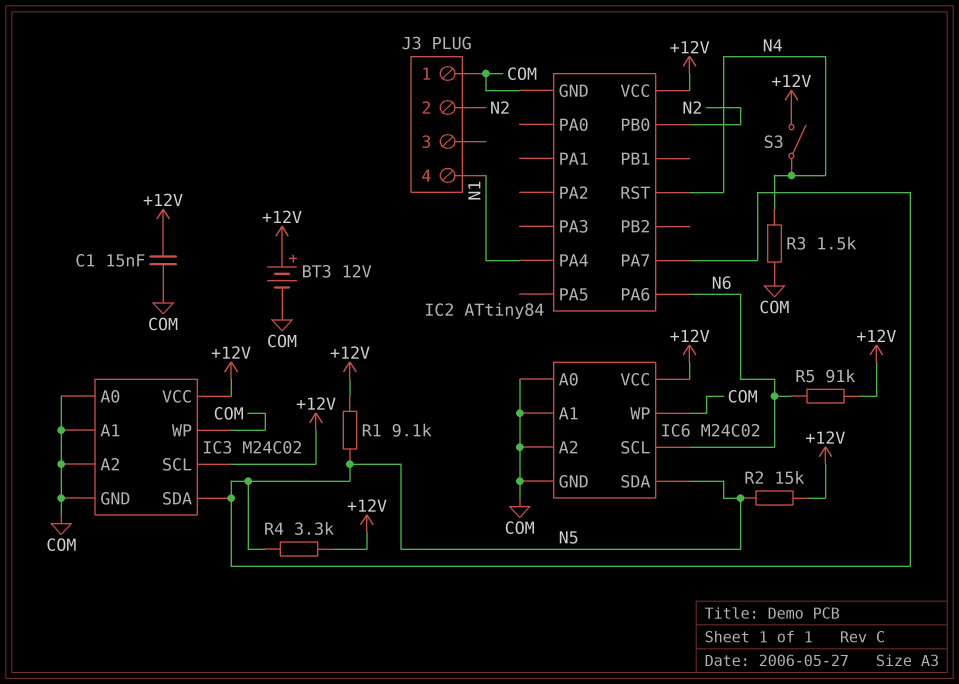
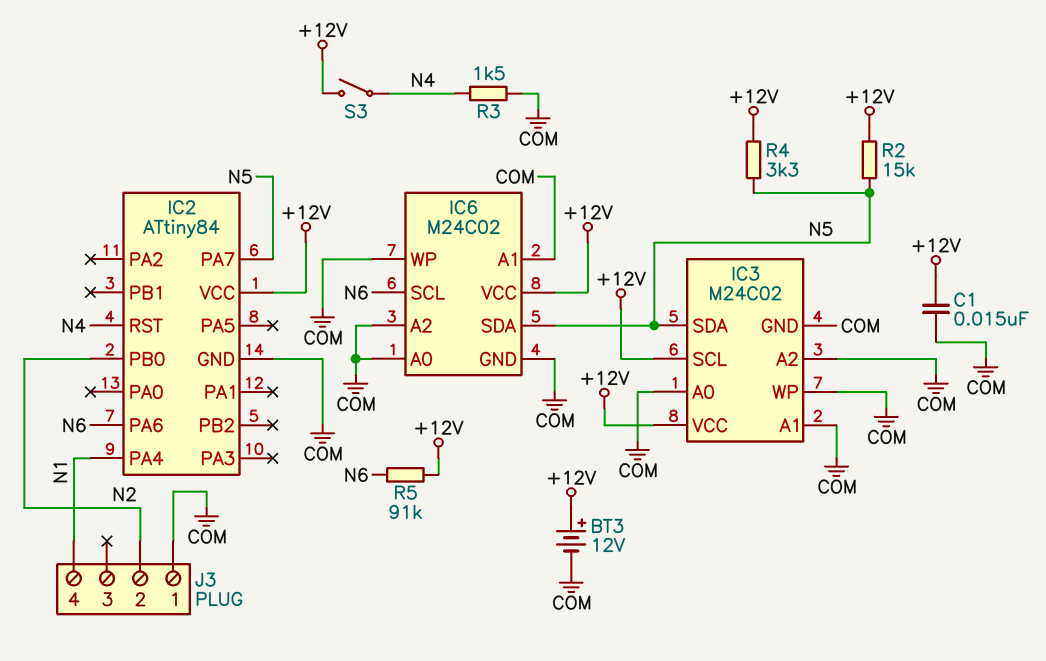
R1: 9.1k (+12V, N5) -> none

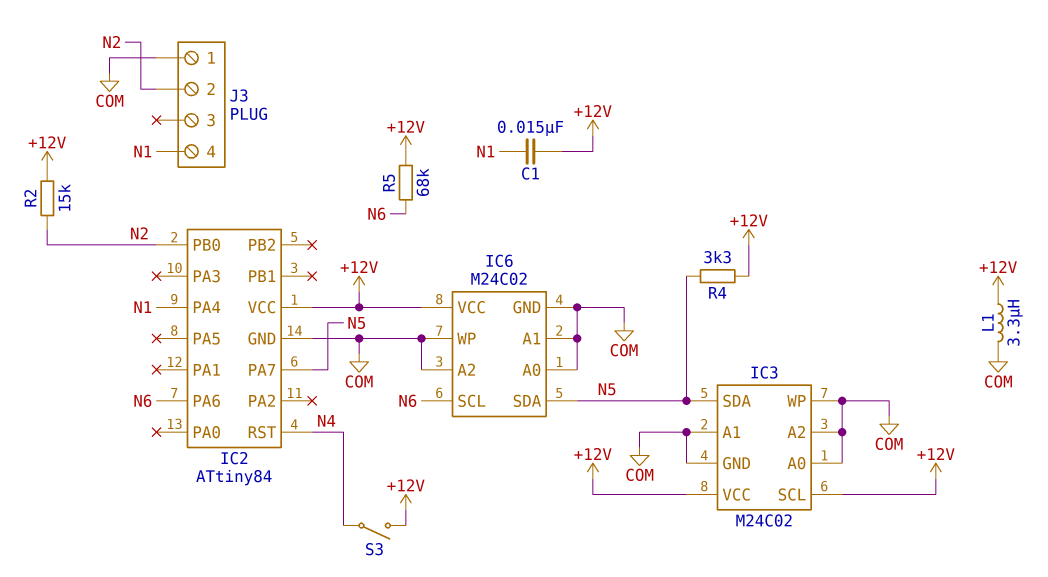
BT3: 12V (plus +12V, minus COM) -> none
C1: 15nF (+12V, COM) -> 15nF (+12V, N1)
L1: none -> 3.3uH (+12V, COM)
R2: 15k (+12V, N5) -> 15k (+12V, N2)
R3: 1.5k (COM, N4) -> none
R5: 91k (+12V, N6) -> 68k (+12V, N6)

